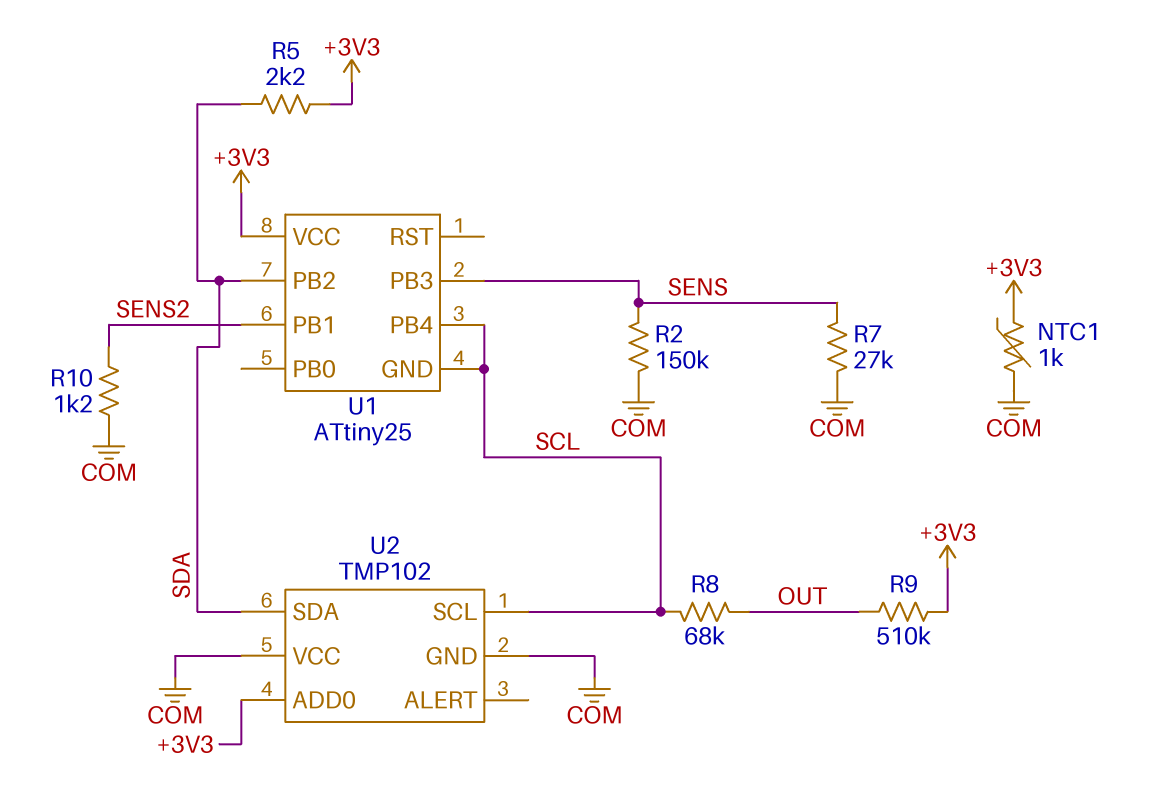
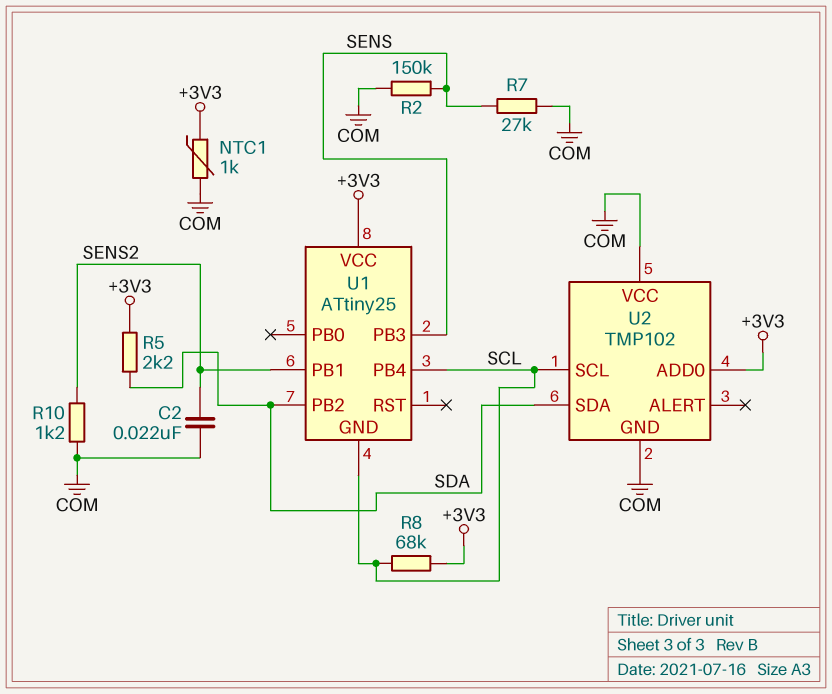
C2: none -> 22nF (COM, SENS2)
R8: 68k (OUT, SCL) -> 68k (+3V3, SCL)
R9: 510k (+3V3, OUT) -> none

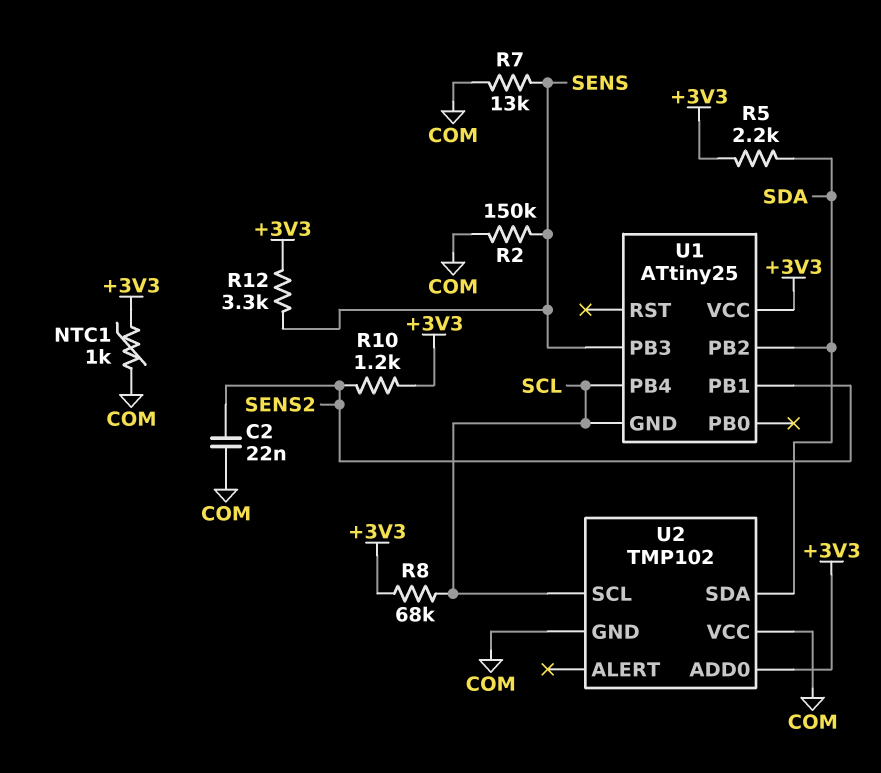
R7: 27k (COM, SENS) -> 13k (COM, SENS)
R10: 1.2k (COM, SENS2) -> 1.2k (+3V3, SENS2)
R12: none -> 3.3k (+3V3, SENS)

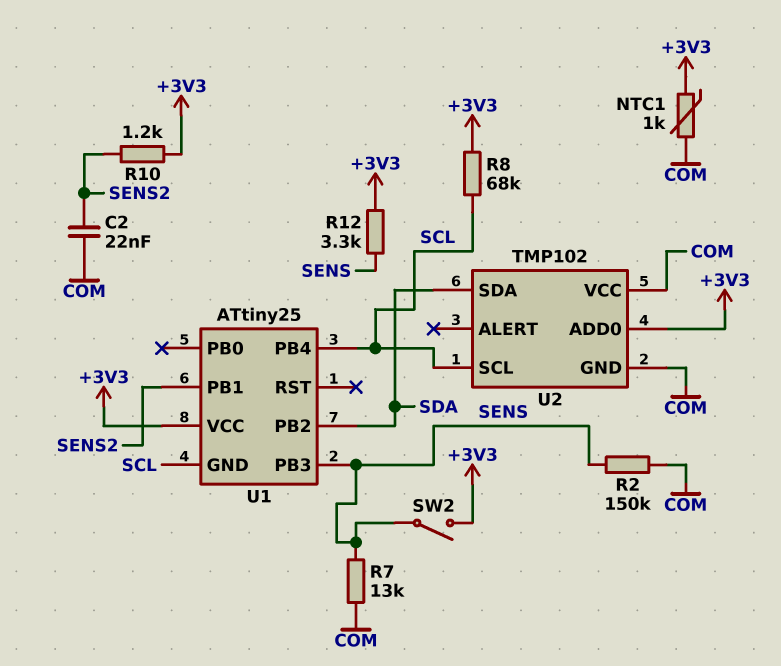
R5: 2.2k (+3V3, SDA) -> none
SW2: none -> switch (+3V3, SENS)

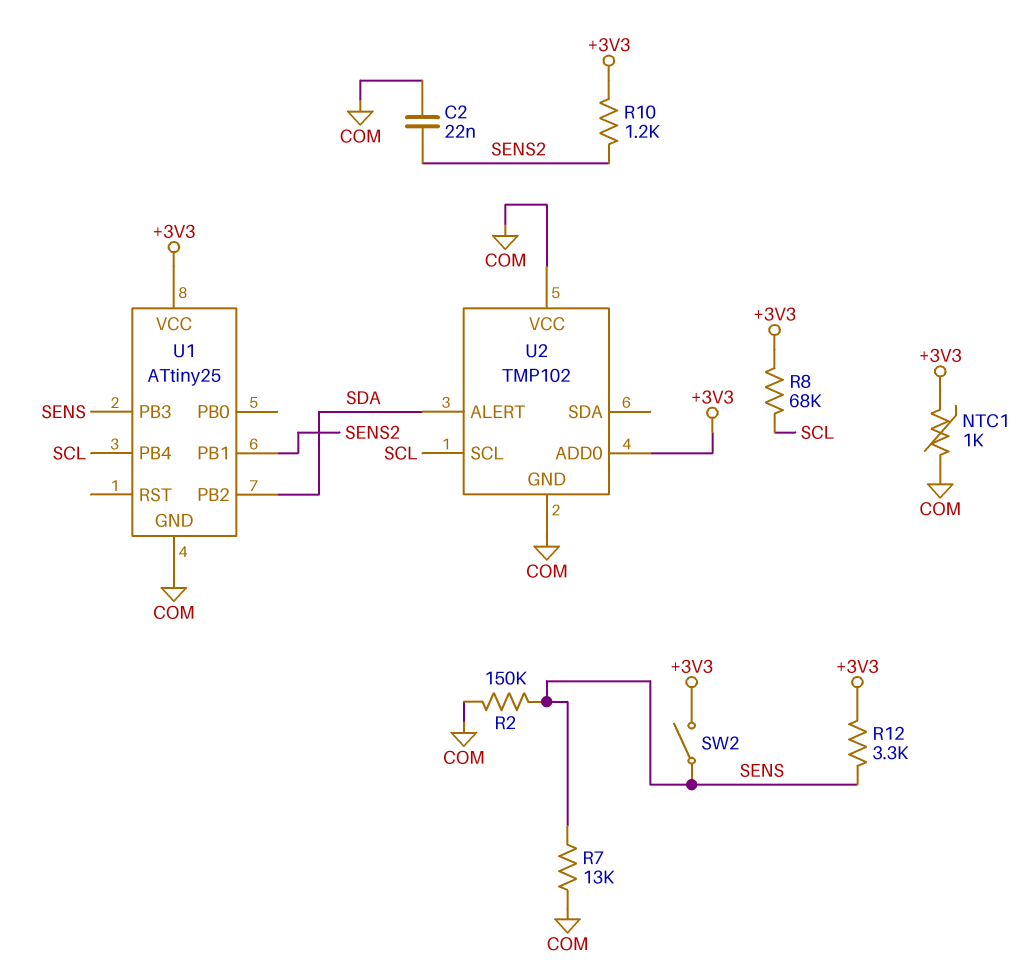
U1 pin GND: SCL -> COM
U2 pin ALERT: none -> SDA
U2 pin SDA: SDA -> none

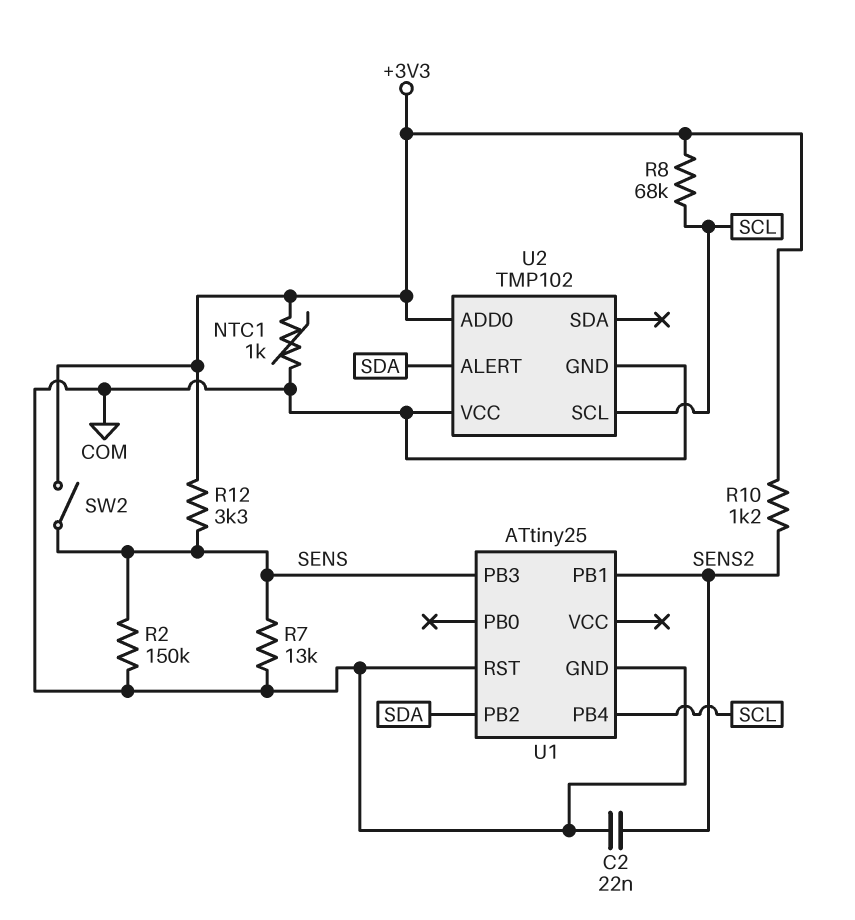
U1 pin RST: none -> COM
U1 pin VCC: +3V3 -> none

